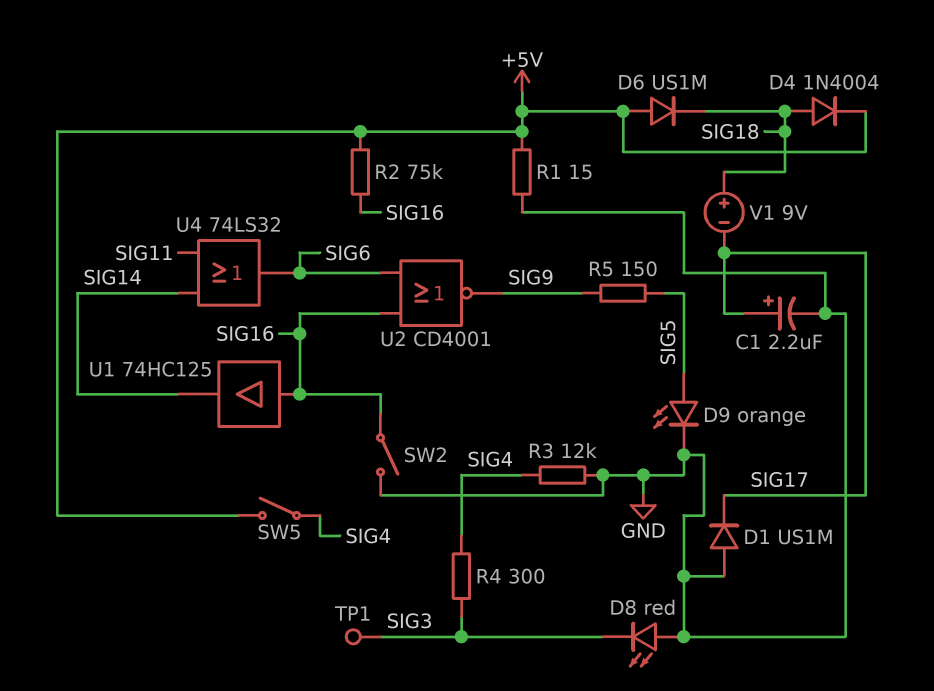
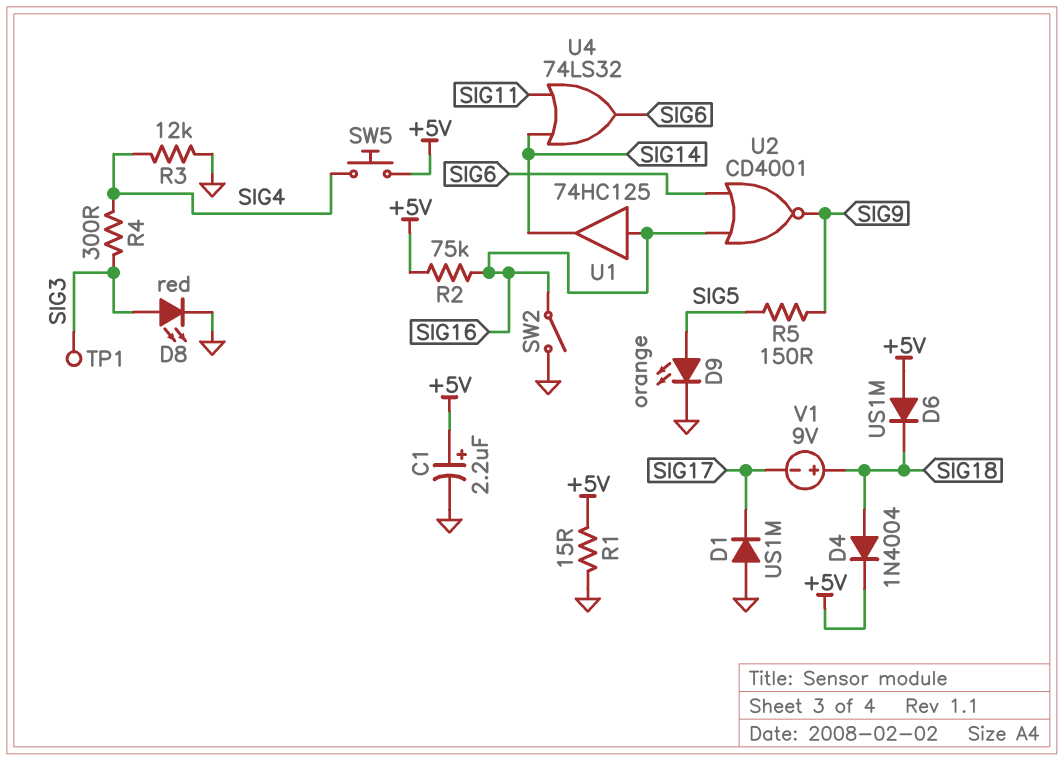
C1: 2.2uF (plus SIG17, minus GND) -> 2.2uF (plus +5V, minus GND)
D8: LED red (A GND, K SIG3) -> LED red (A SIG3, K GND)
SW5: switch (+5V, SIG4) -> button (+5V, SIG4)

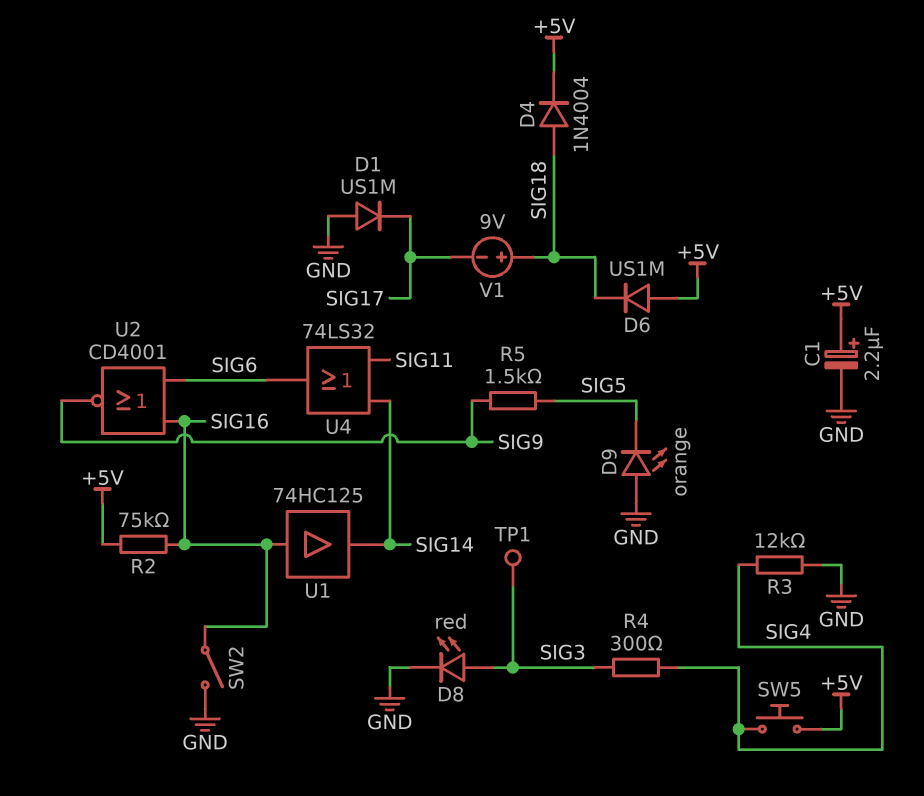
D9: LED orange (A SIG5, K GND) -> LED orange (A GND, K SIG5)
R1: 15 (+5V, GND) -> none
R5: 150 (SIG5, SIG9) -> 1.5k (SIG5, SIG9)

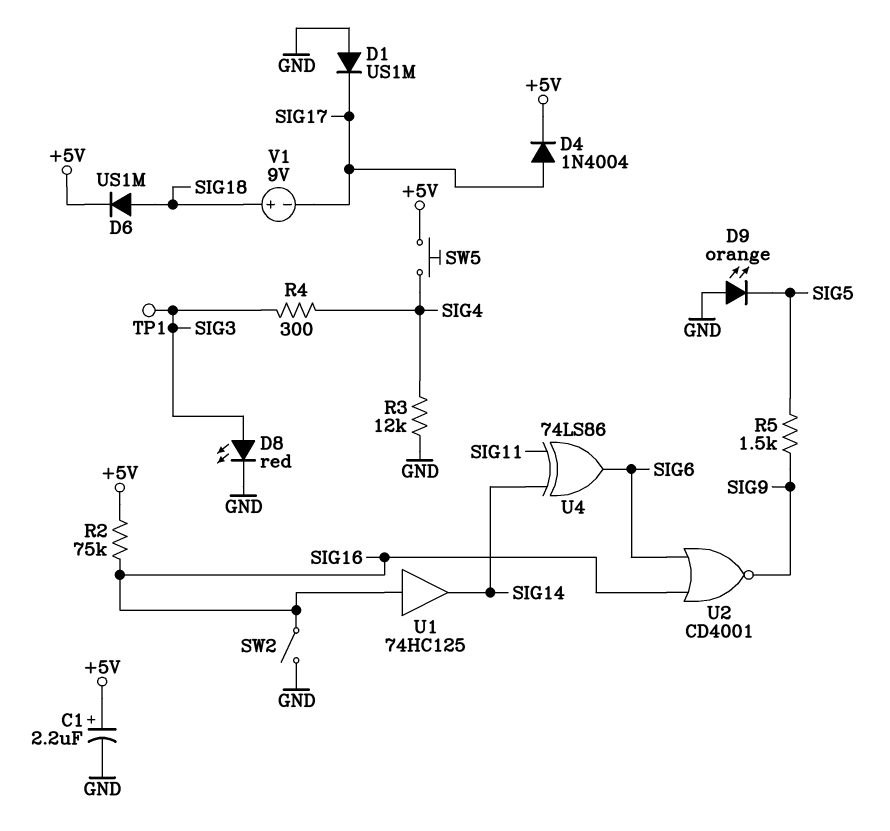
D4: diode 1N4004 (A SIG18, K +5V) -> diode 1N4004 (A SIG17, K +5V)
D6: diode US1M (A +5V, K SIG18) -> diode US1M (A SIG18, K +5V)
U4: OR 74LS32 (in SIG11, in SIG14, out SIG6) -> XOR 74LS86 (in SIG11, in SIG14, out SIG6)

